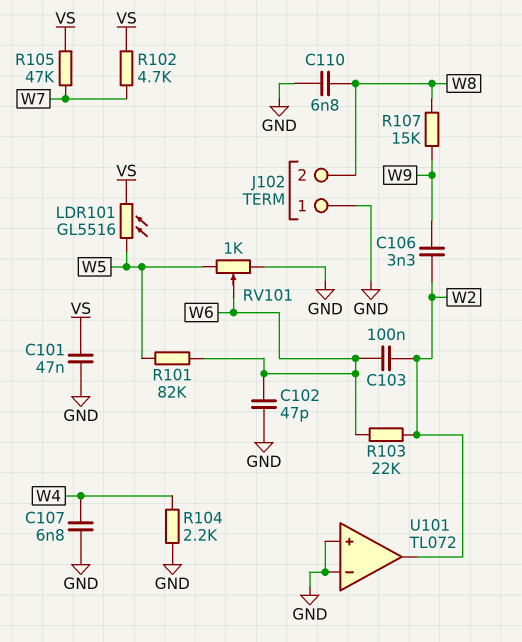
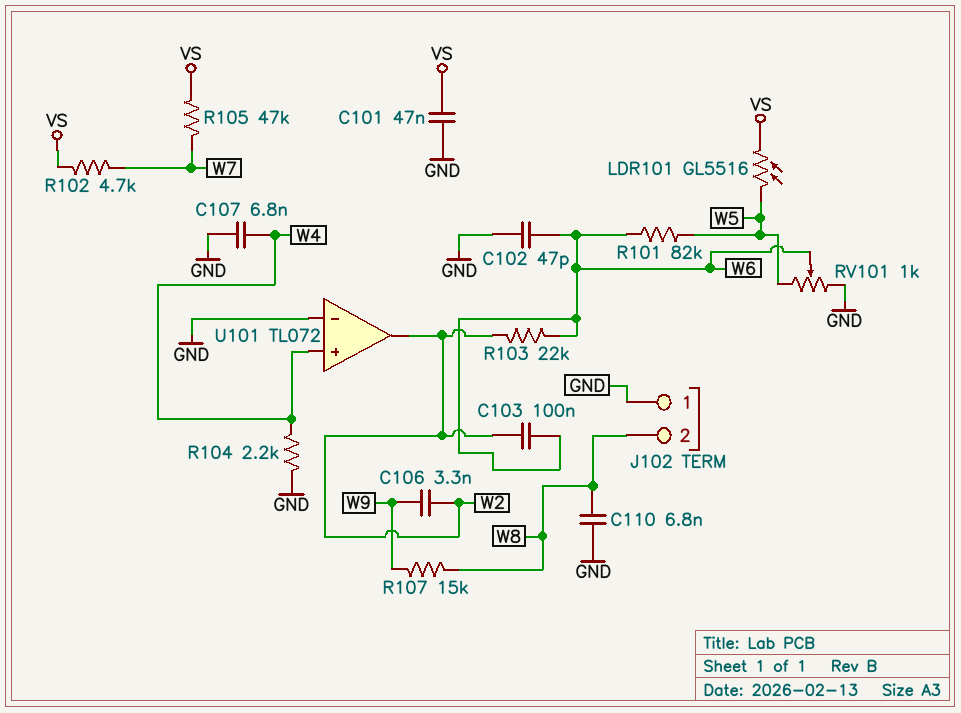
U101 pin in+: GND -> W4

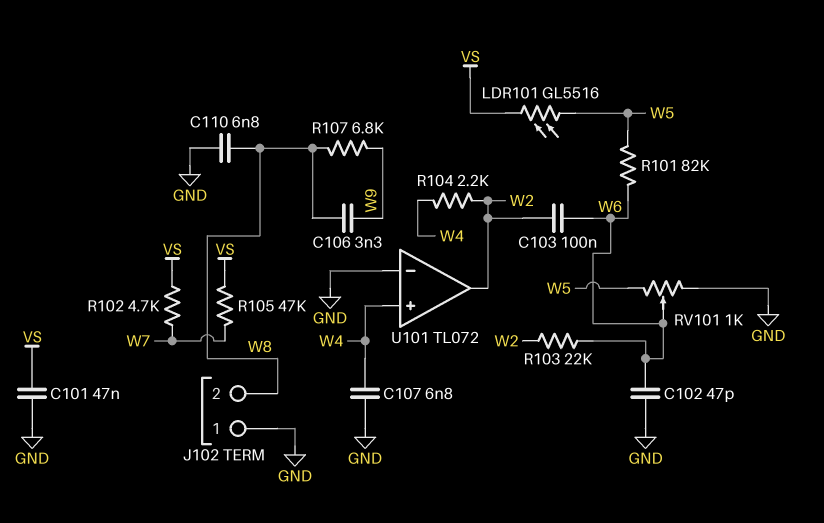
C106: 3.3nF (W2, W9) -> 3.3nF (W8, W9)
R104: 2.2k (GND, W4) -> 2.2k (W2, W4)
R107: 15k (W8, W9) -> 6.8k (W8, W9)

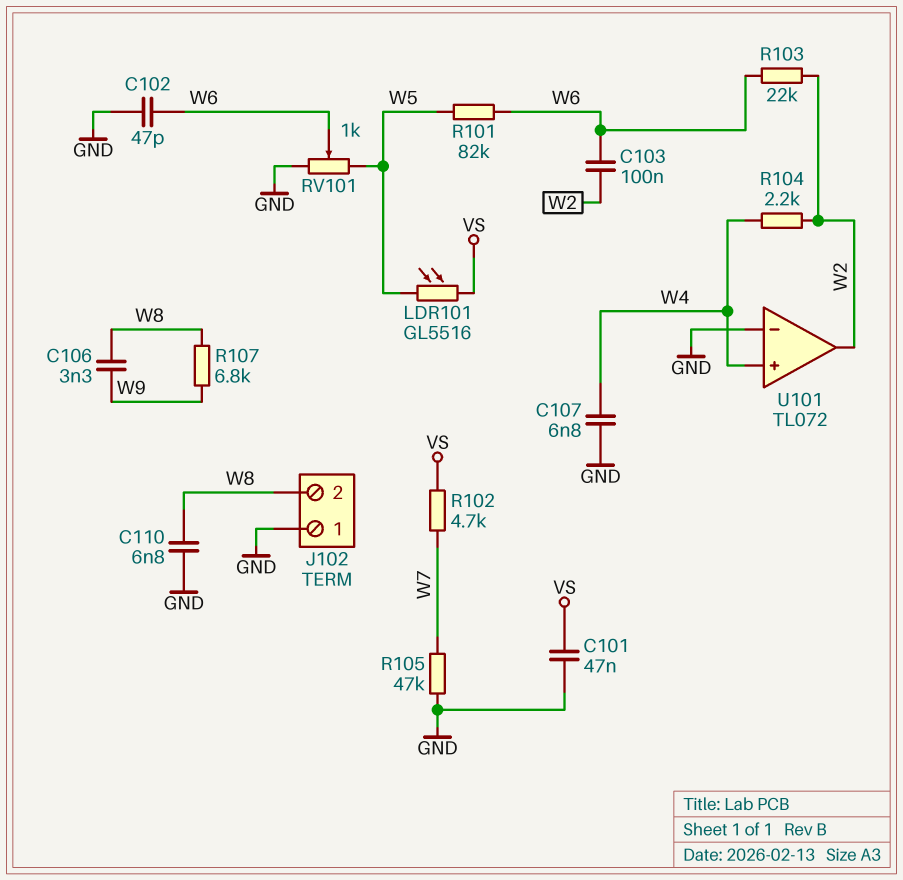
R105: 47k (VS, W7) -> 47k (GND, W7)

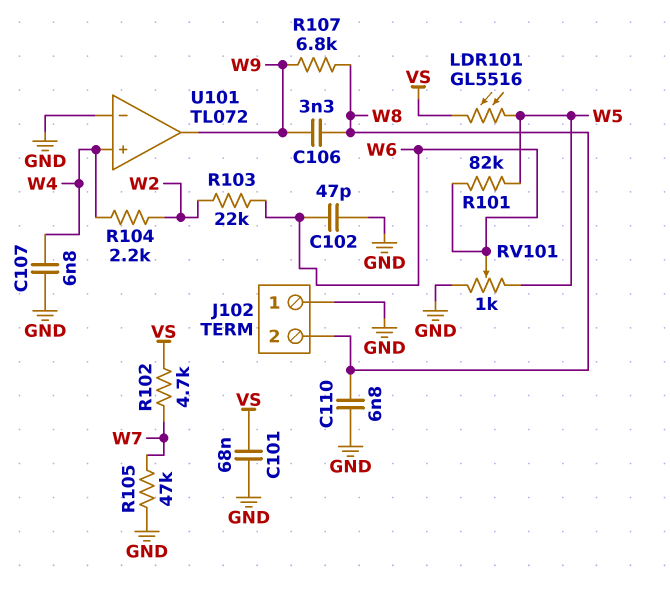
C101: 47nF (GND, VS) -> 68nF (GND, VS)
C103: 100nF (W2, W6) -> none
U101 pin out: W2 -> W9

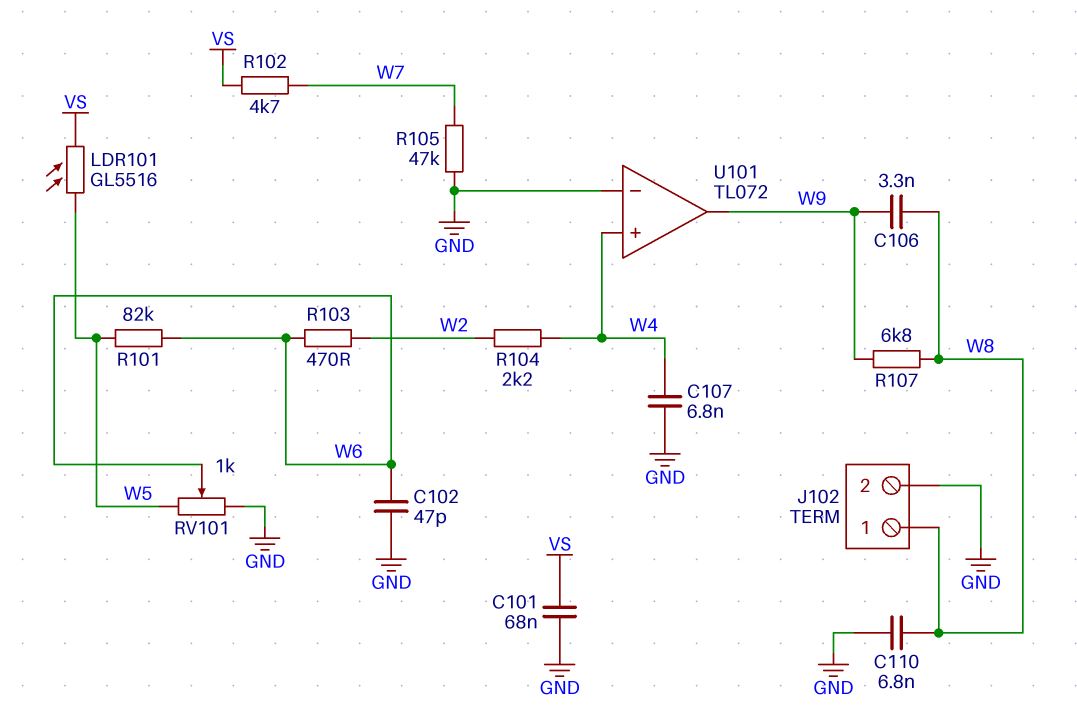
J102 pin 1: GND -> W8
J102 pin 2: W8 -> GND
R103: 22k (W2, W6) -> 470 (W2, W6)

